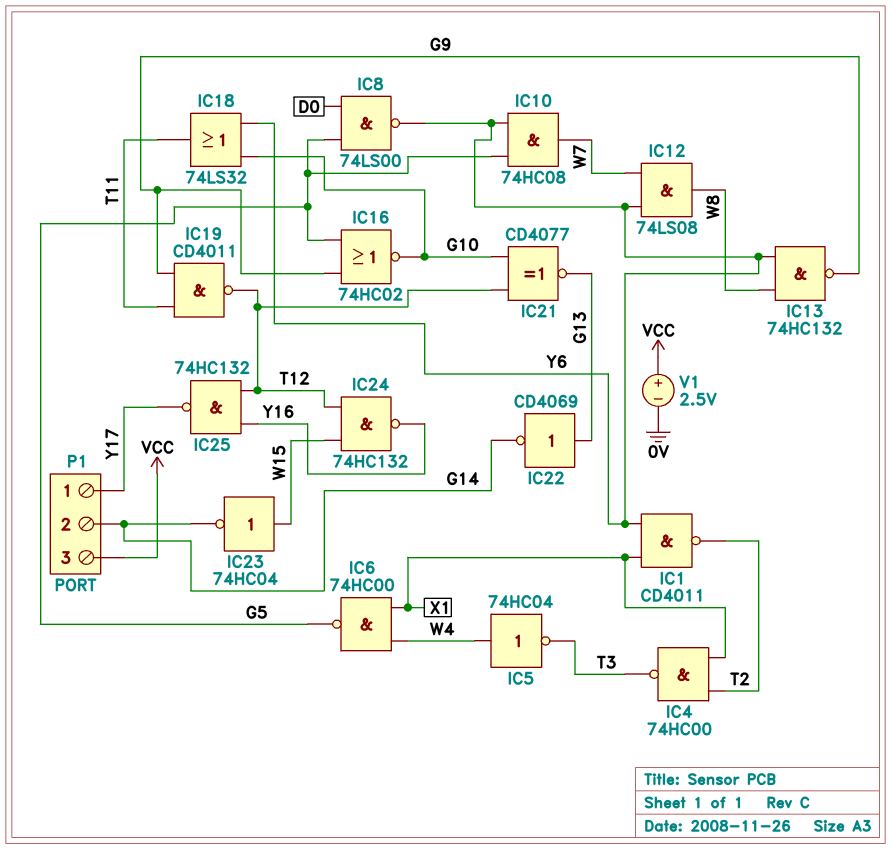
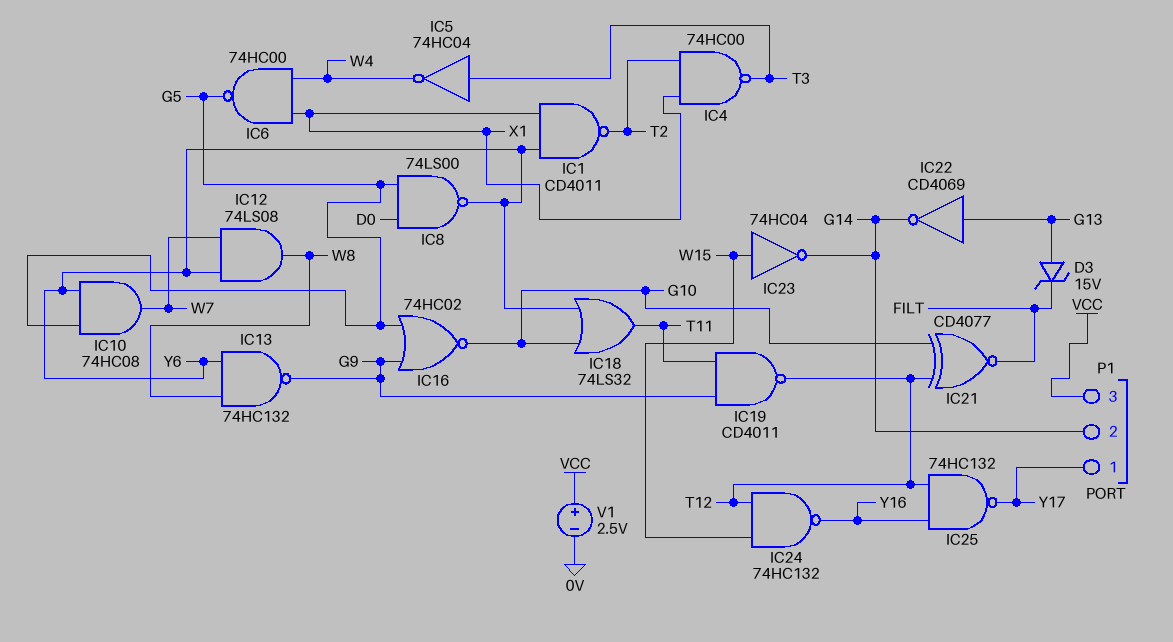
D3: none -> zener 15V (A G13, K FILT)
IC5: NOT 74HC04 (in W4, out T3) -> NOT 74HC04 (in T3, out W4)
IC21: XNOR CD4077 (in G10, in T12, out G13) -> XNOR CD4077 (in G10, in T12, out FILT)

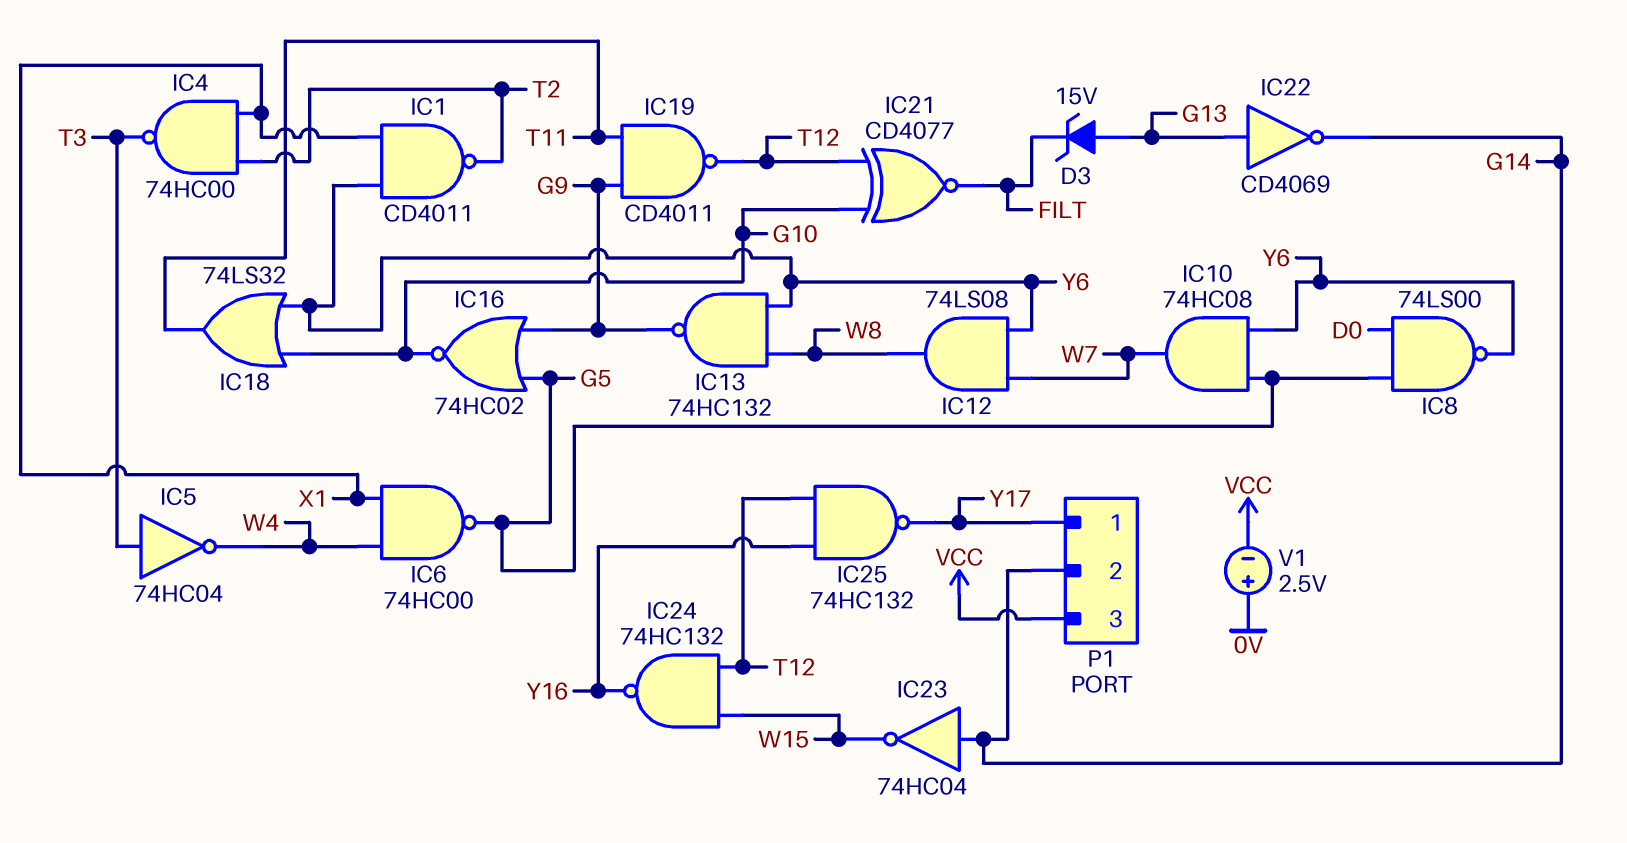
IC23: NOT 74HC04 (in W15, out G14) -> NOT 74HC04 (in G14, out W15)
V1: 2.5V (plus VCC, minus 0V) -> 2.5V (plus 0V, minus VCC)

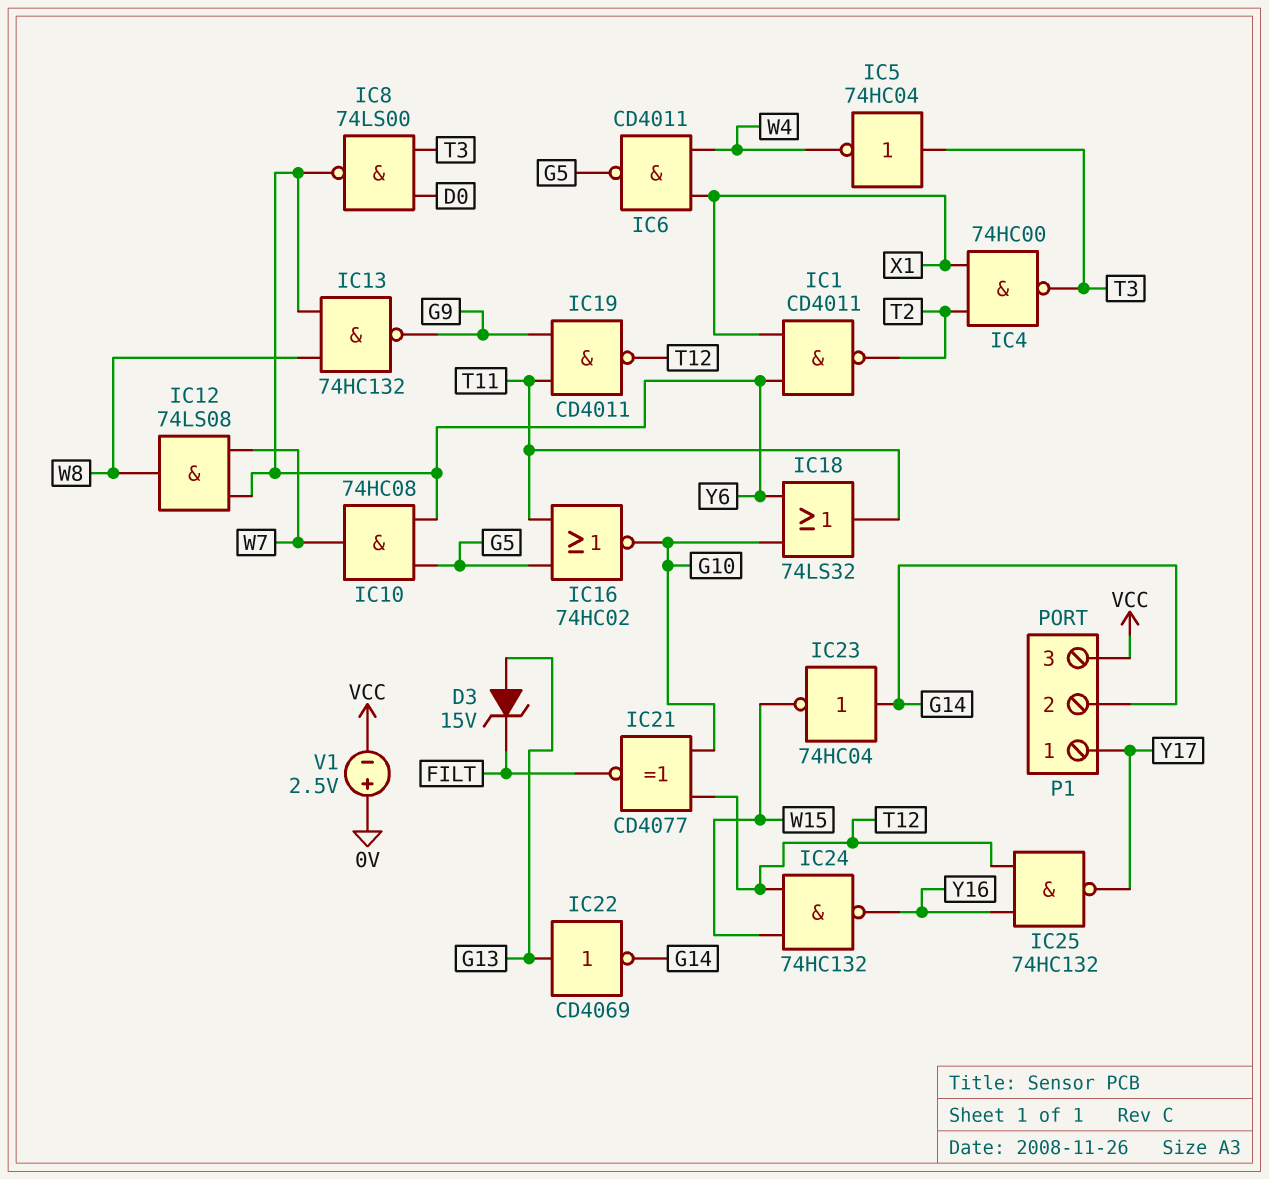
IC6: NAND 74HC00 (in W4, in X1, out G5) -> NAND CD4011 (in W4, in X1, out G5)
IC8: NAND 74LS00 (in D0, in G5, out Y6) -> NAND 74LS00 (in D0, in T3, out Y6)
IC16: NOR 74HC02 (in G5, in G9, out G10) -> NOR 74HC02 (in G5, in T11, out G10)

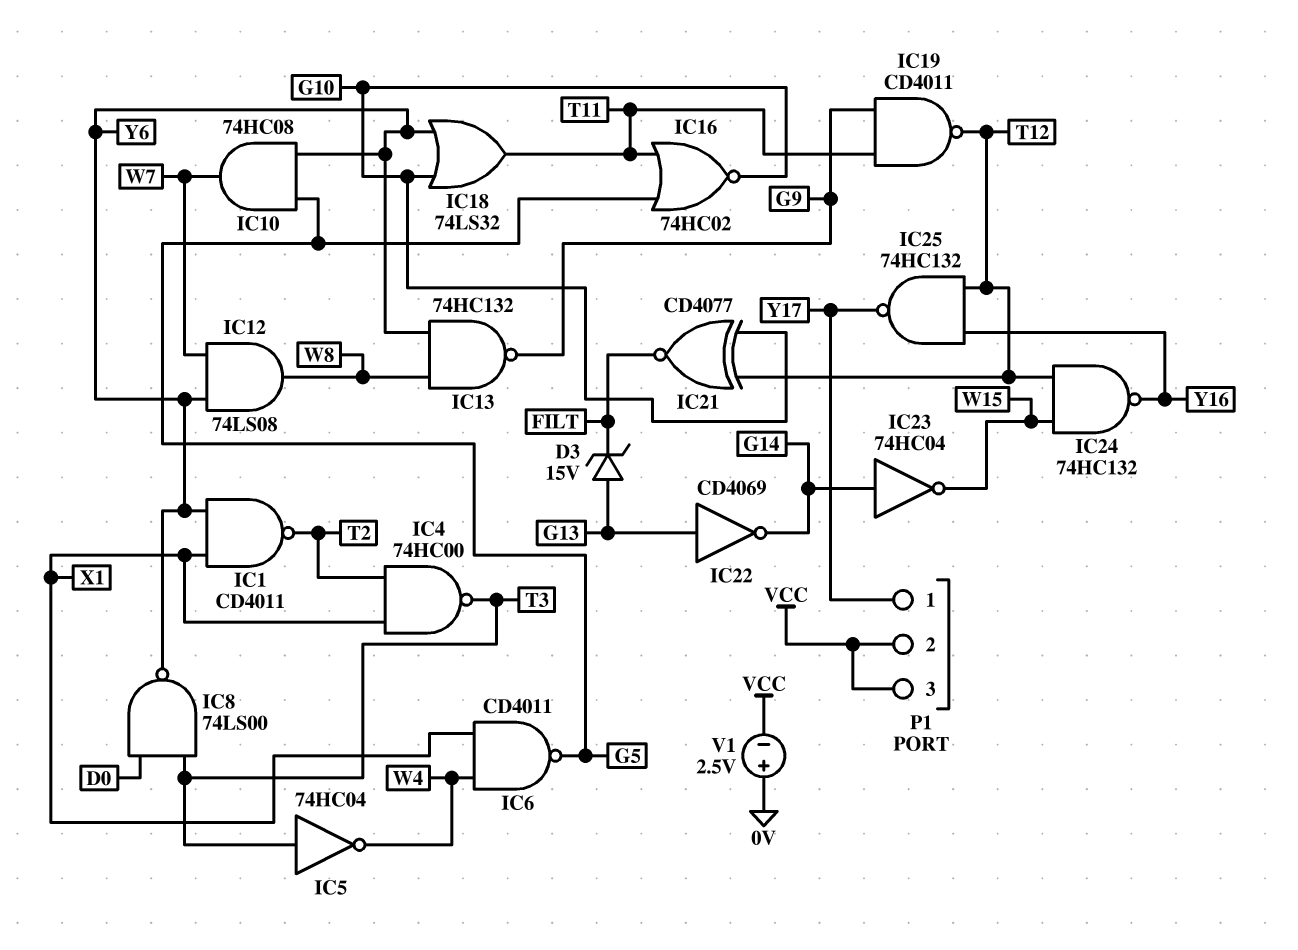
P1 pin 2: G14 -> VCC

